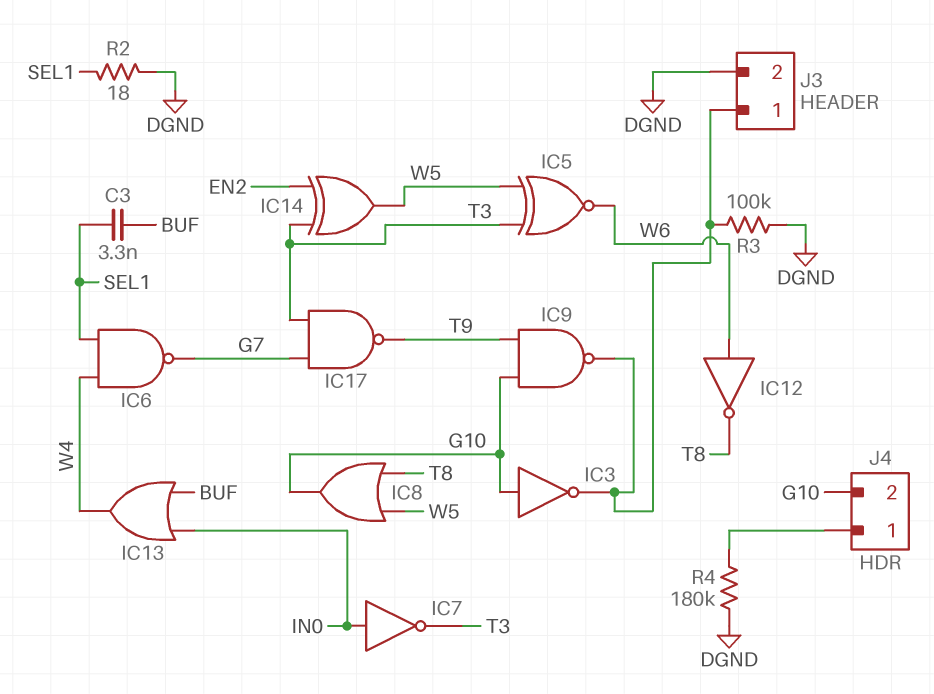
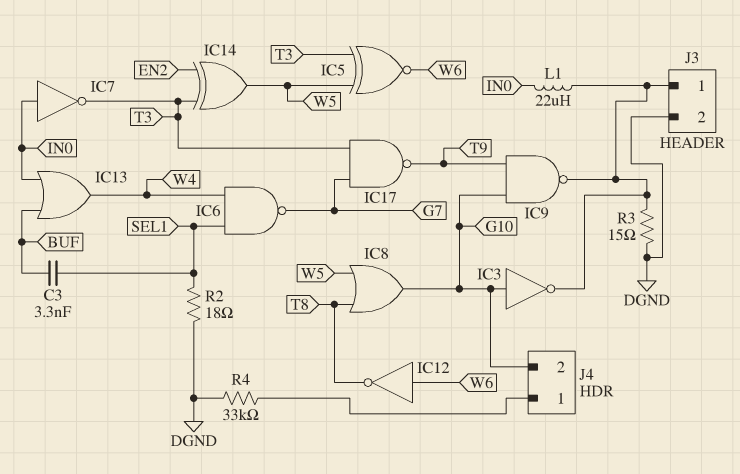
L1: none -> 22uH (IN0, J3/1)
R3: 100k (DGND, J3/1) -> 15 (DGND, J3/1)
R4: 180k (DGND, J4/1) -> 33k (DGND, J4/1)

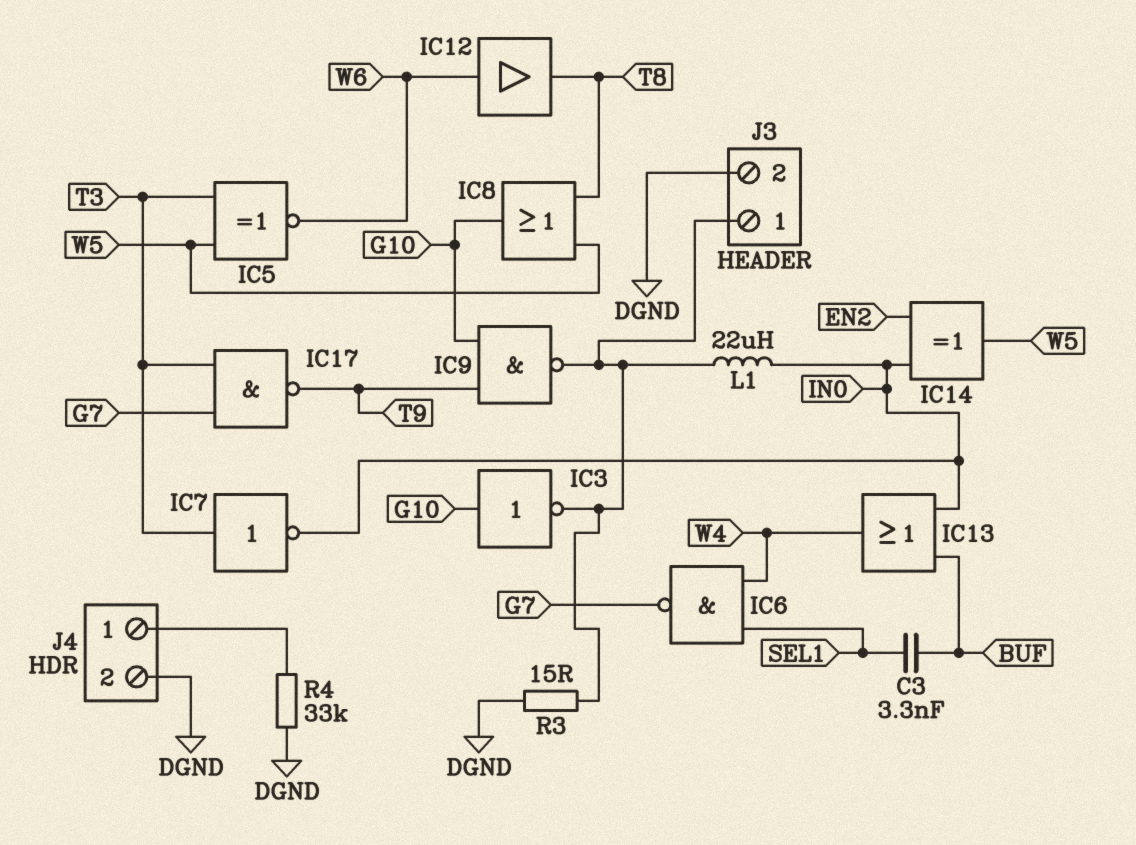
IC7: NOT (in IN0, out T3) -> NOT (in T3, out IN0)
IC12: NOT (in W6, out T8) -> buffer (in W6, out T8)
IC14: XOR (in EN2, in T3, out W5) -> XOR (in EN2, in IN0, out W5)
J4 pin 2: G10 -> DGND
R2: 18 (DGND, SEL1) -> none

